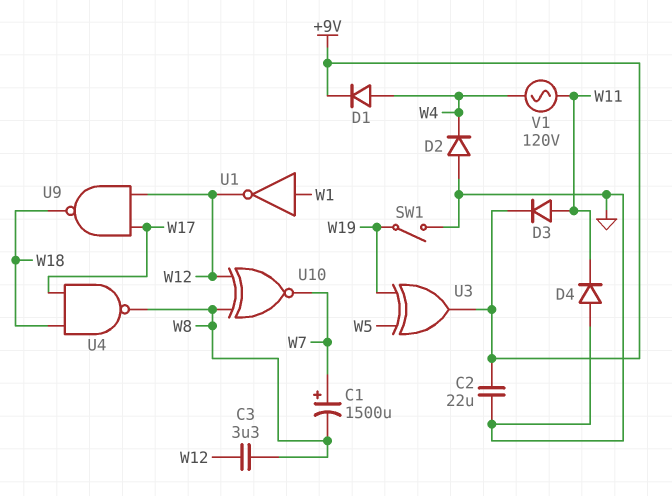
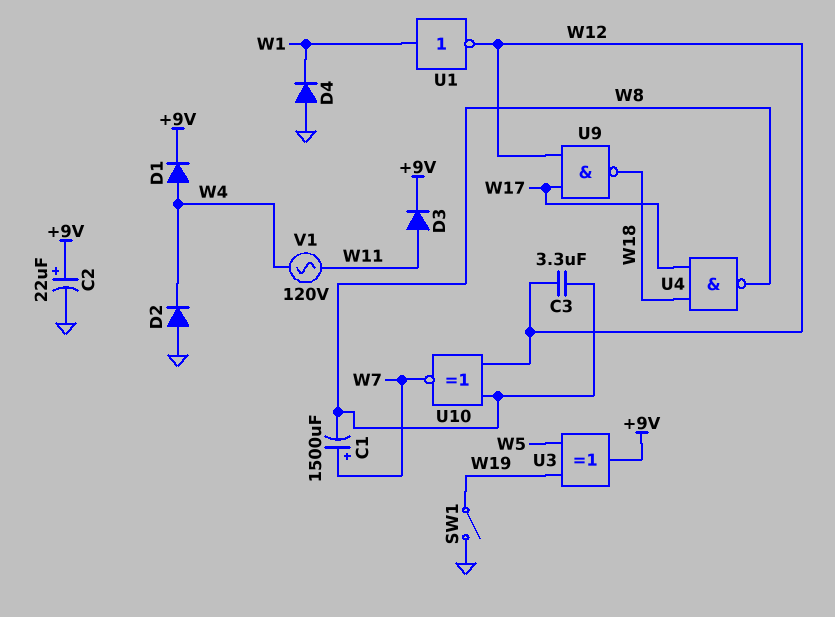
C2: 22uF (+9V, GND) -> 22uF (plus +9V, minus GND)
D4: diode (A GND, K W11) -> diode (A GND, K W1)

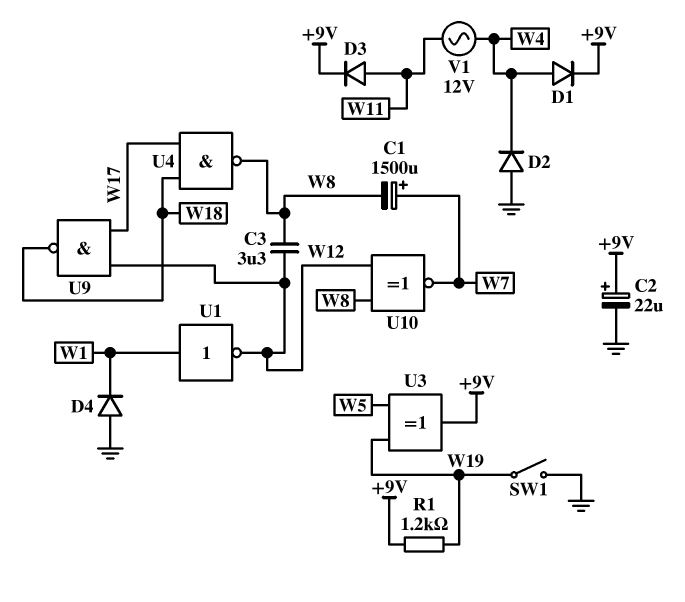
R1: none -> 1.2k (+9V, W19)
V1: AC 120V (W4, W11) -> AC 12V (W4, W11)

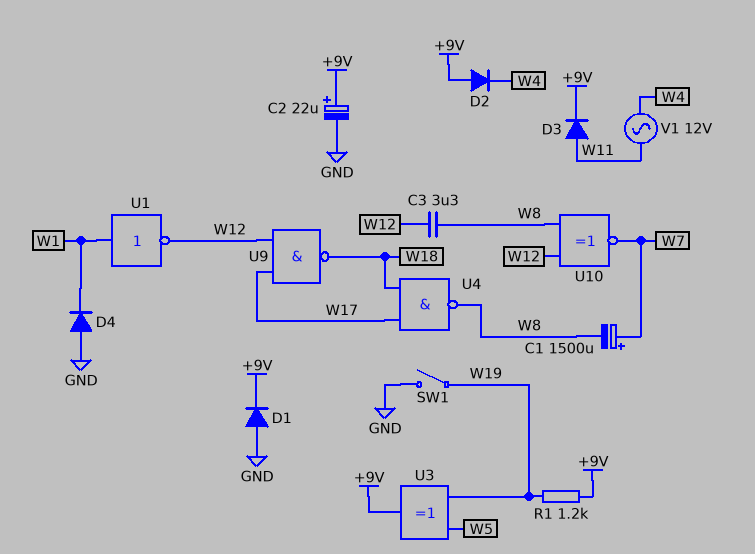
D1: diode (A W4, K +9V) -> diode (A GND, K +9V)
D2: diode (A GND, K W4) -> diode (A +9V, K W4)

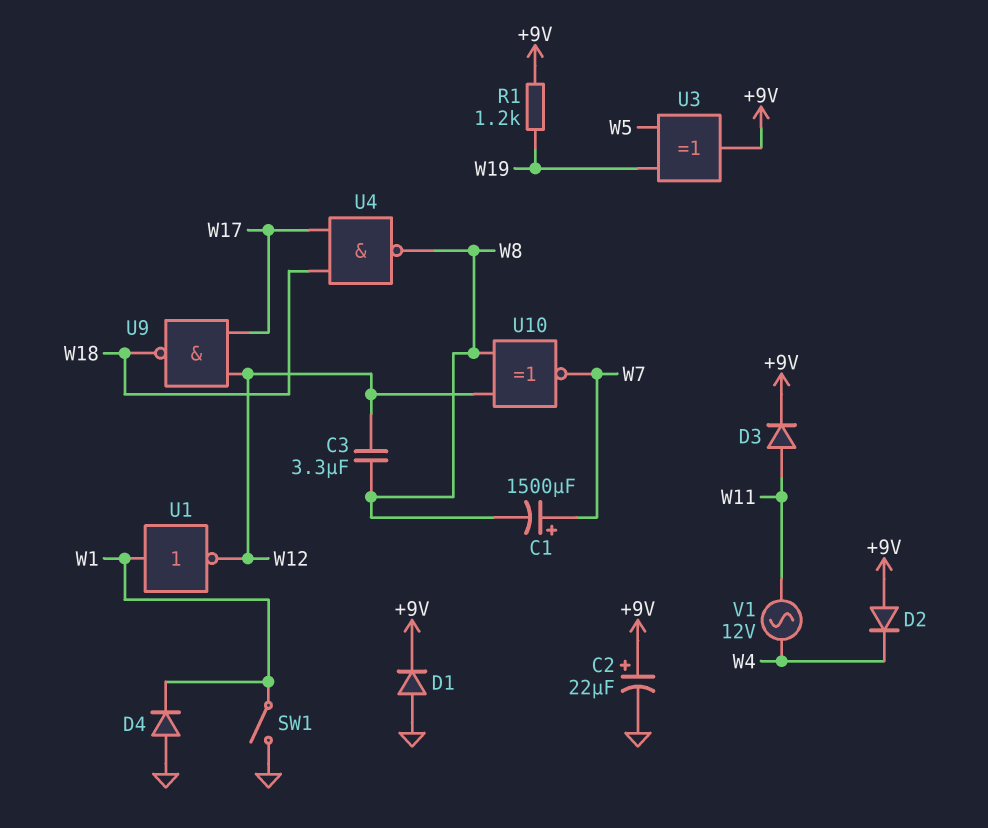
SW1: switch (GND, W19) -> switch (GND, W1)

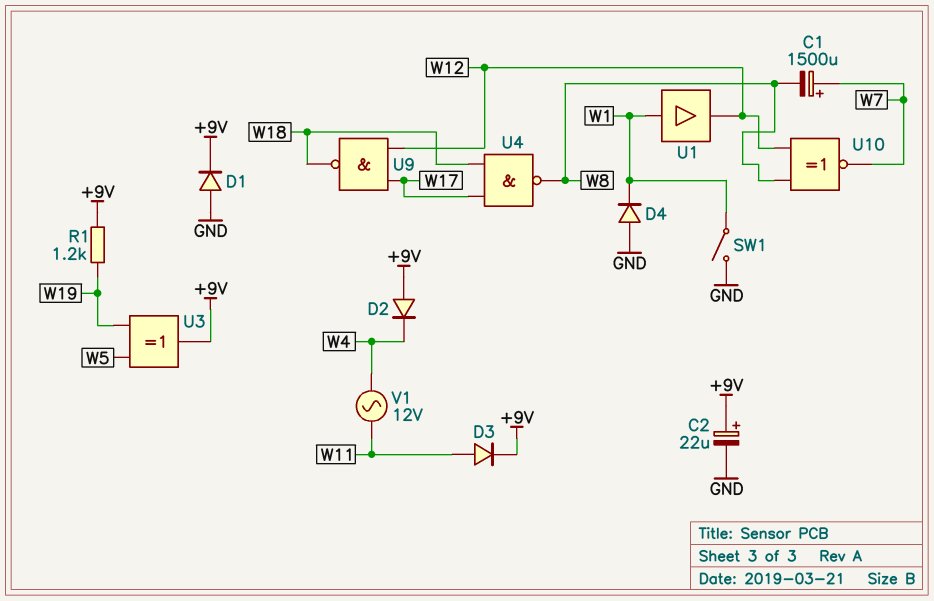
C3: 3.3uF (W8, W12) -> none
U1: NOT (in W1, out W12) -> buffer (in W1, out W12)

